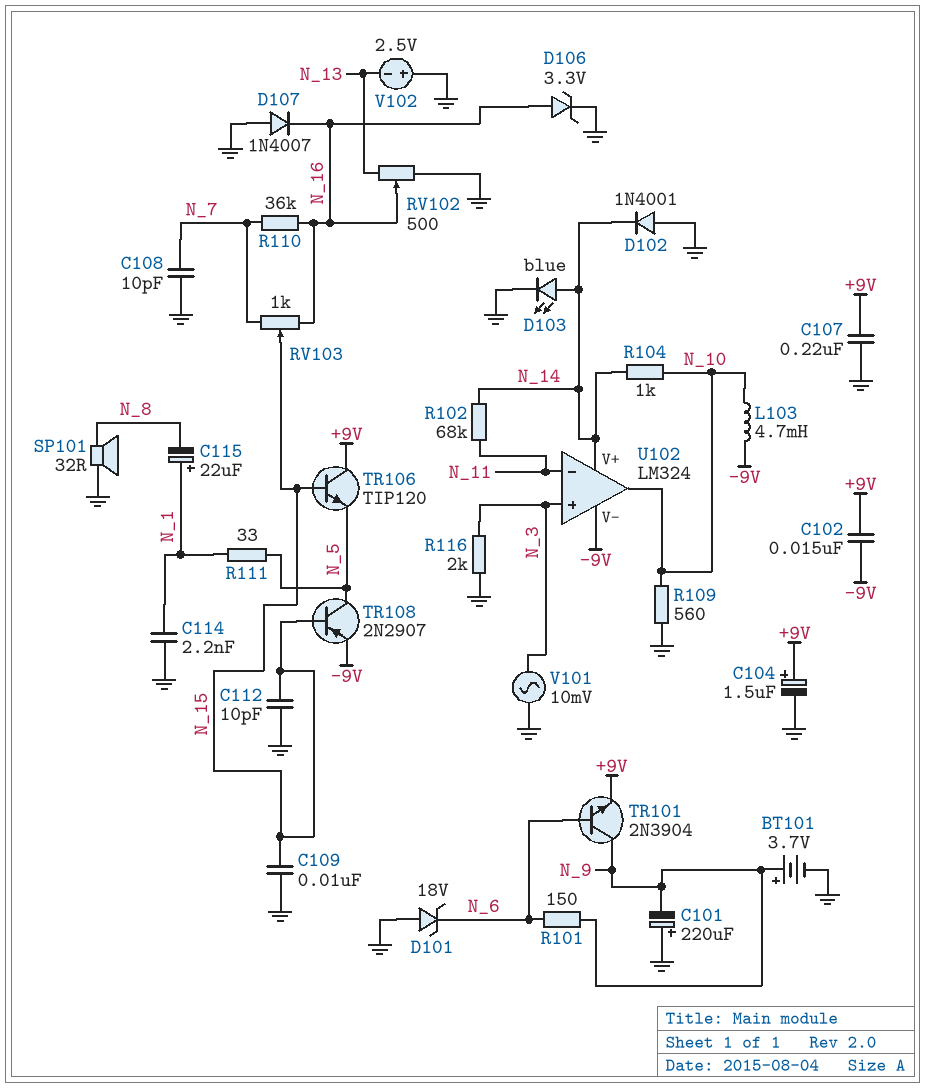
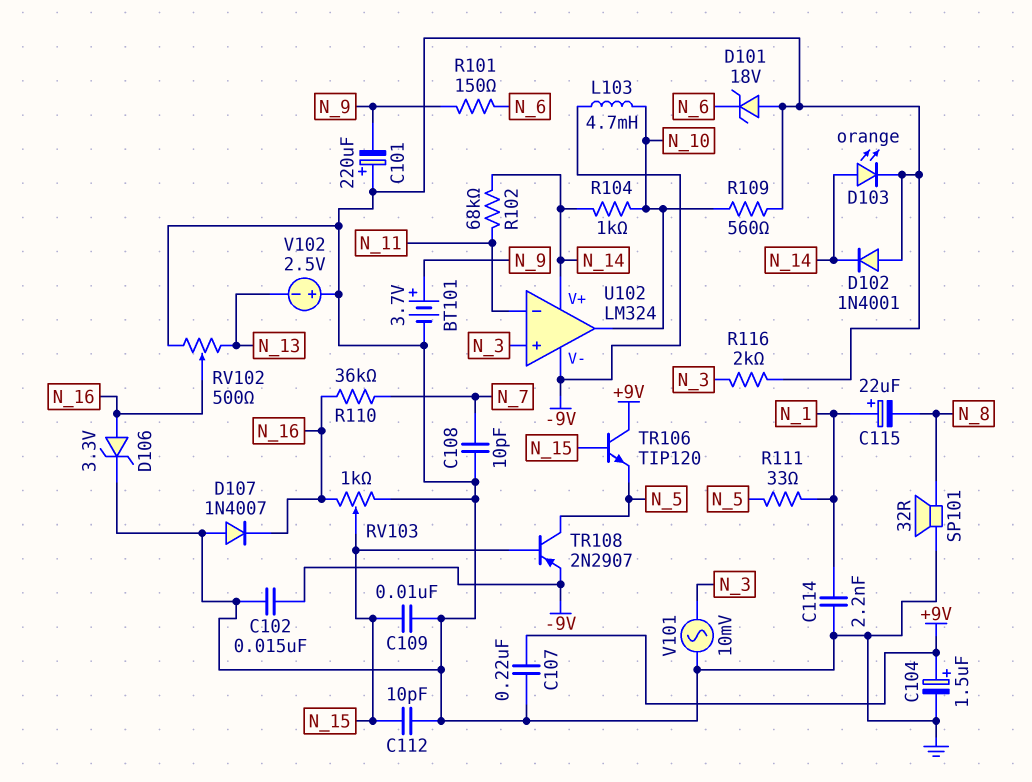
C102: 15nF (+9V, -9V) -> 15nF (-9V, GND)
D103: LED blue (A N_14, K GND) -> LED orange (A N_14, K GND)
RV103: 1k (N_7, N_16, wiper N_15) -> 1k (GND, N_16, wiper N_15)
TR101: NPN 2N3904 (B N_6, C N_9, E +9V) -> none

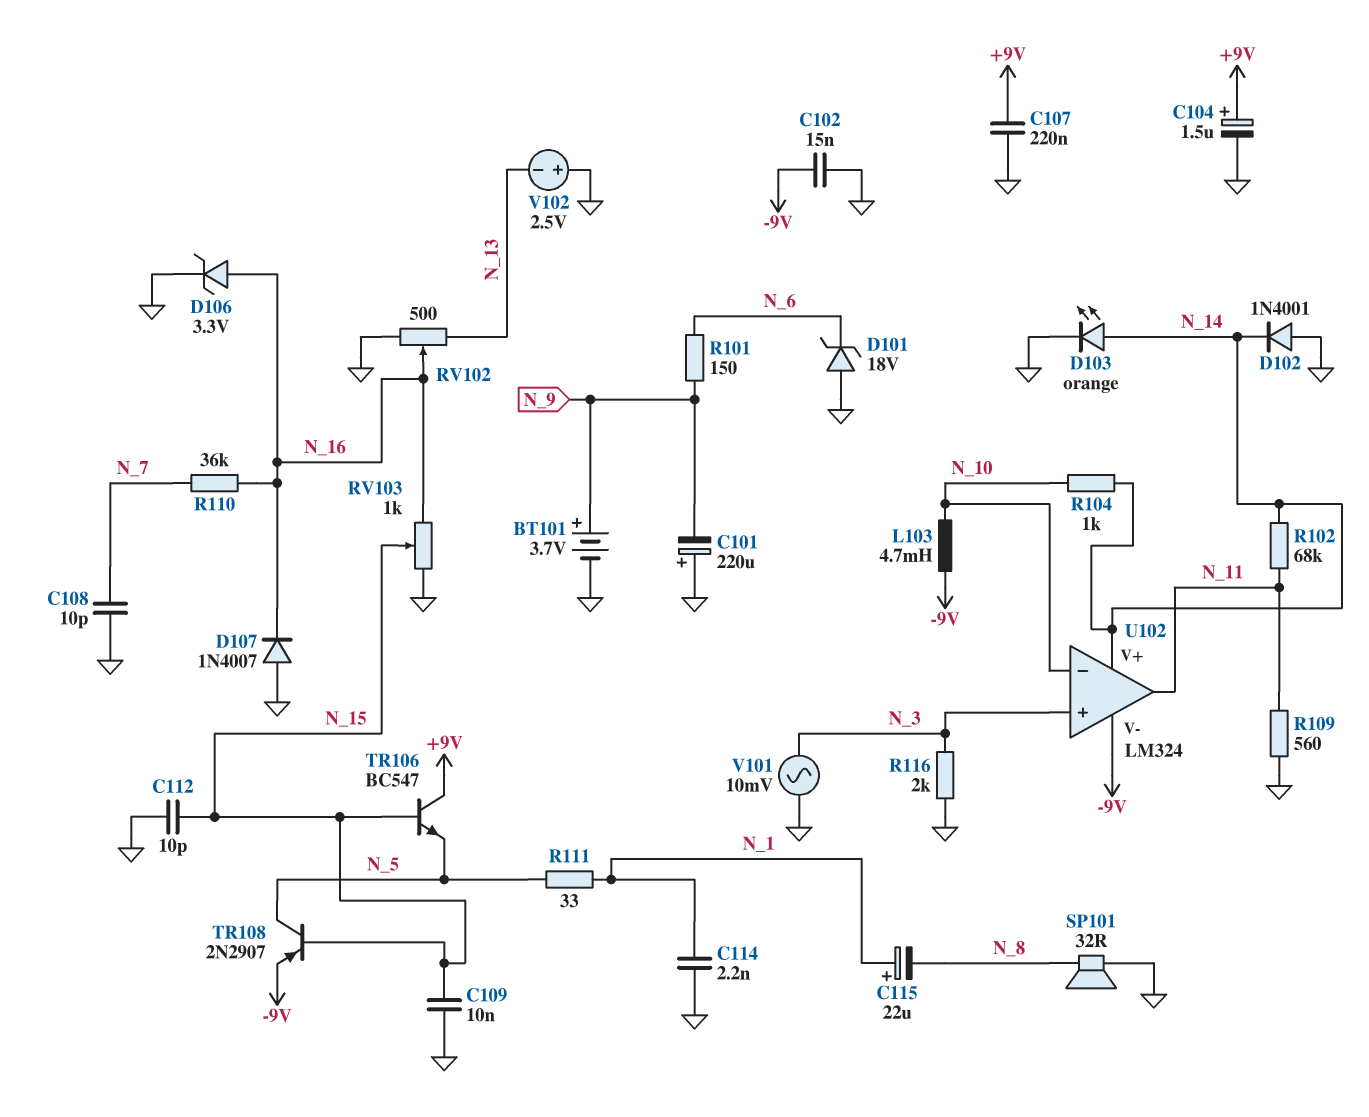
R109: 560 (GND, N_10) -> 560 (GND, N_11)
TR106: NPN TIP120 (B N_15, C +9V, E N_5) -> NPN BC547 (B N_15, C +9V, E N_5)
U102 pin in-: N_11 -> N_10
U102 pin out: N_10 -> N_11

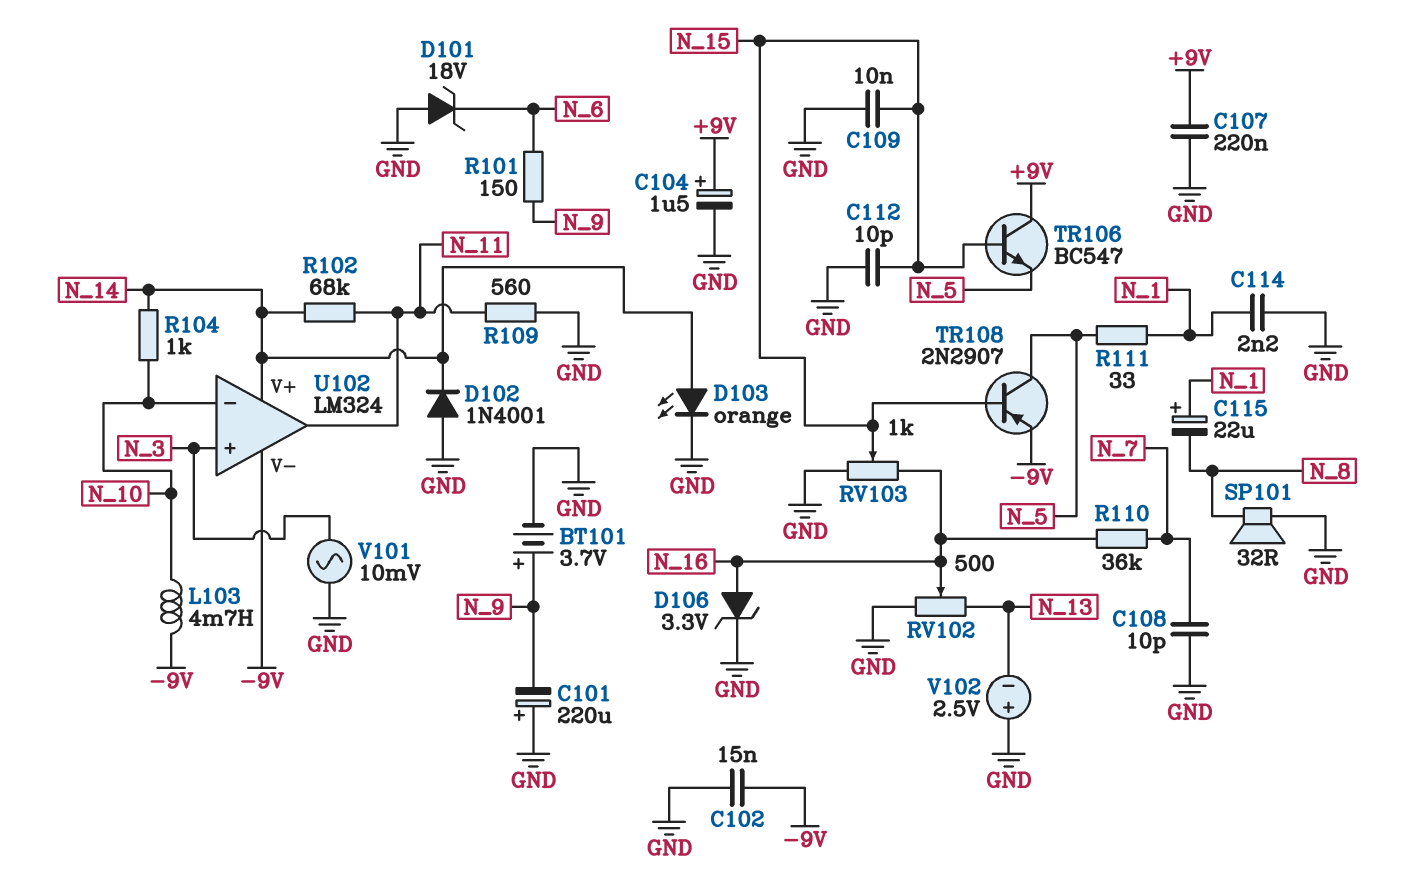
D107: diode 1N4007 (A GND, K N_16) -> none
R116: 2k (GND, N_3) -> none

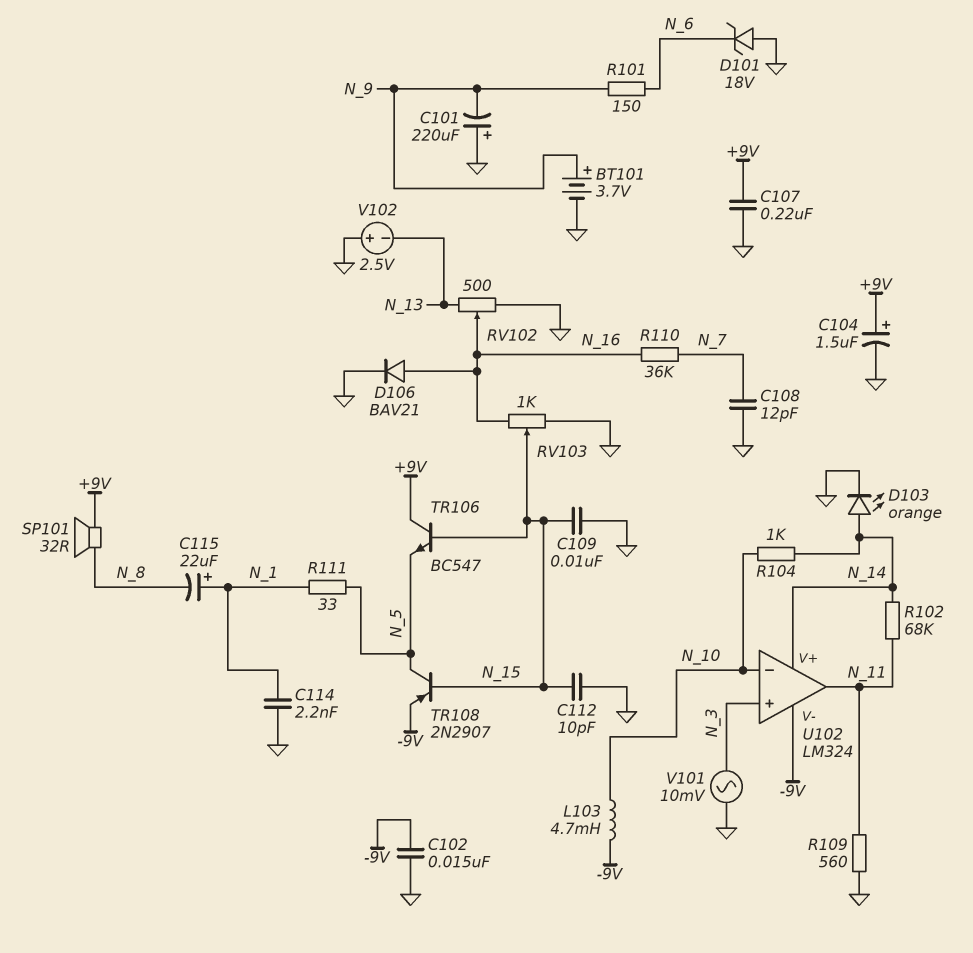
C108: 10pF (GND, N_7) -> 12pF (GND, N_7)
D102: diode 1N4001 (A GND, K N_14) -> none
D106: zener 3.3V (A N_16, K GND) -> diode BAV21 (A N_16, K GND)
SP101: speaker 32R (GND, N_8) -> speaker 32R (+9V, N_8)

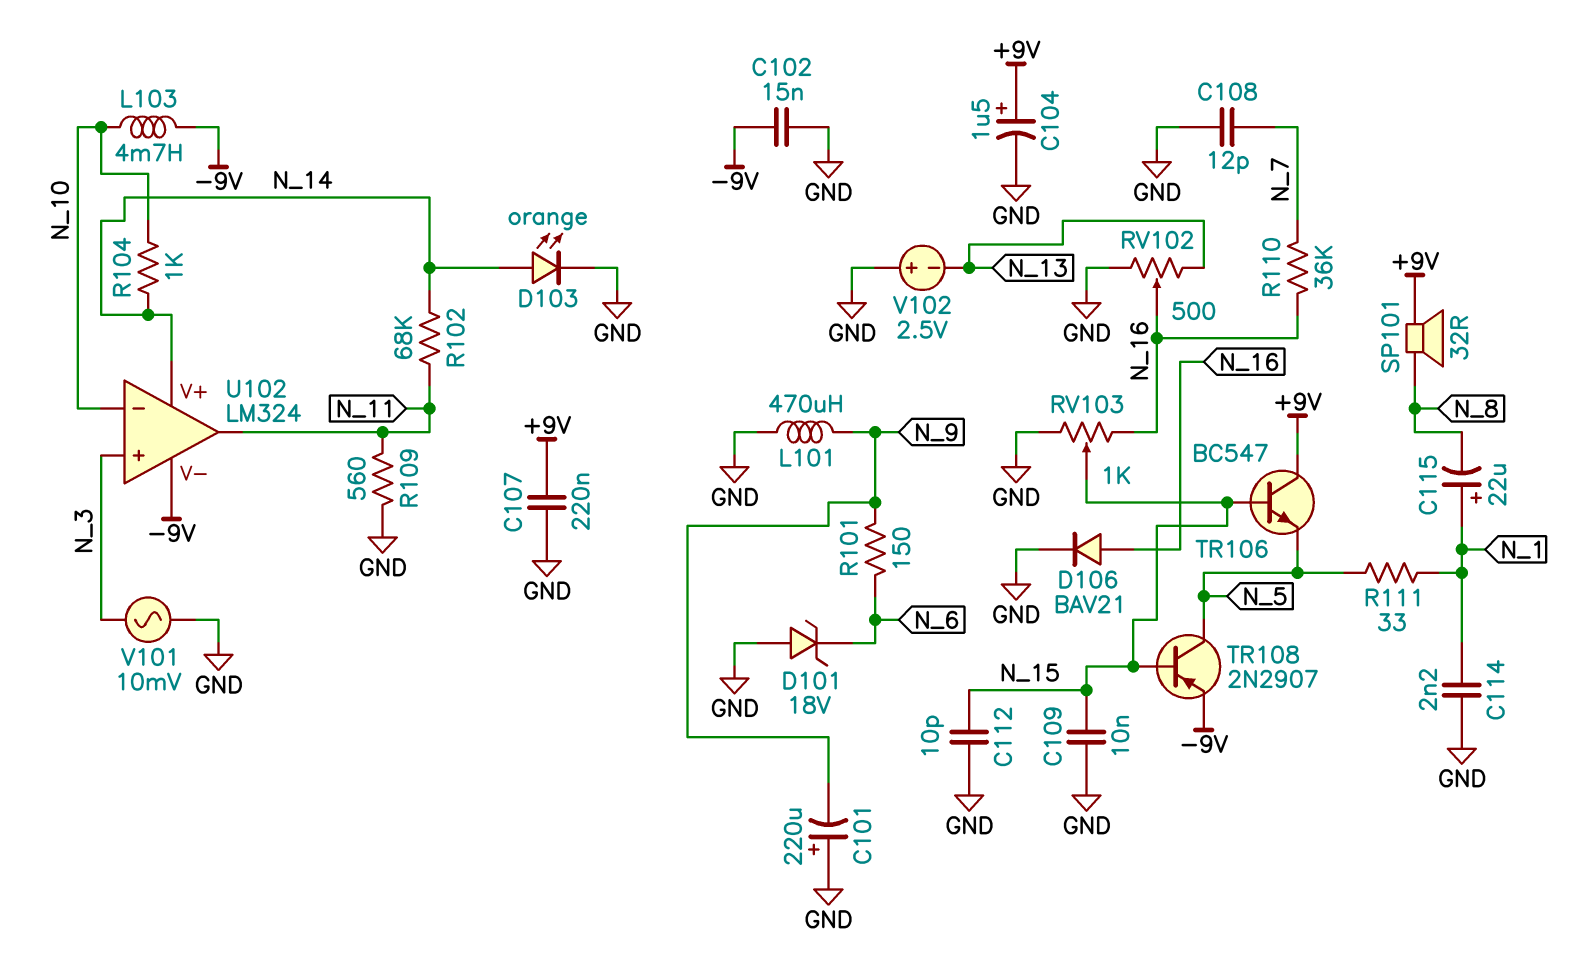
BT101: 3.7V (plus N_9, minus GND) -> none
L101: none -> 470uH (GND, N_9)

